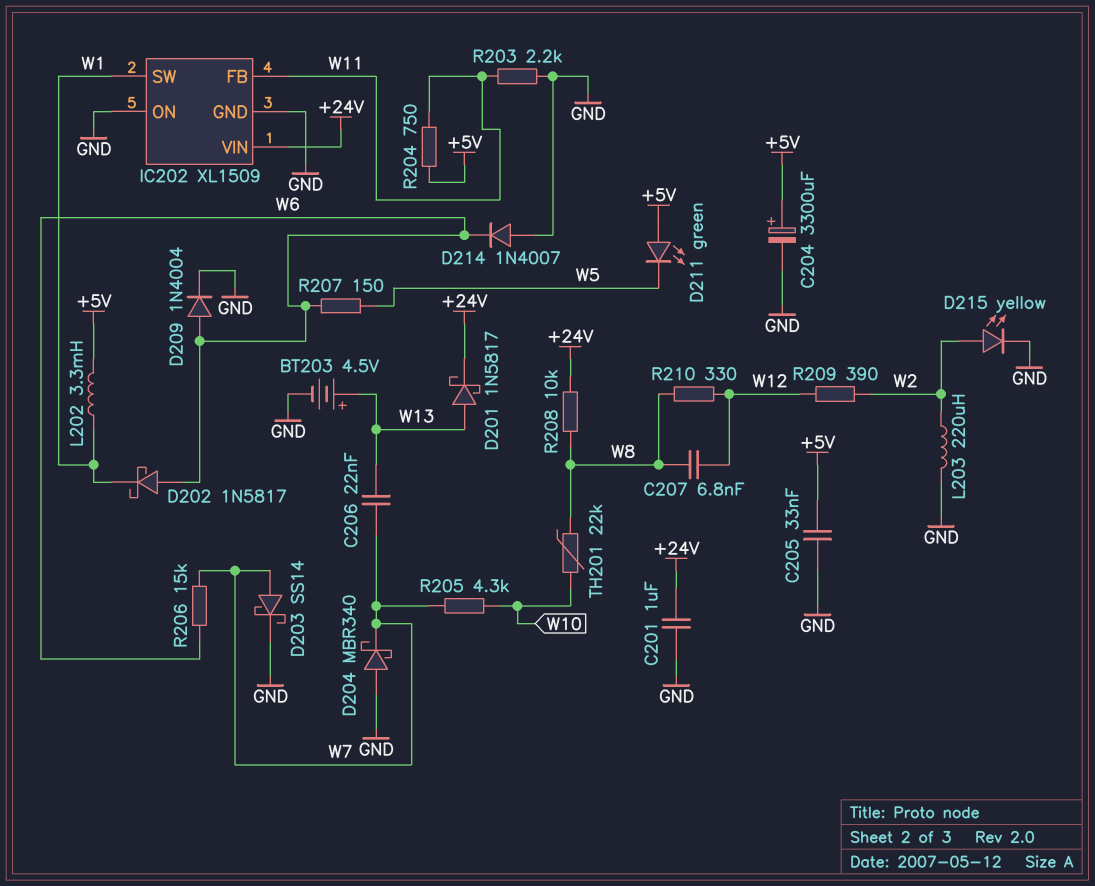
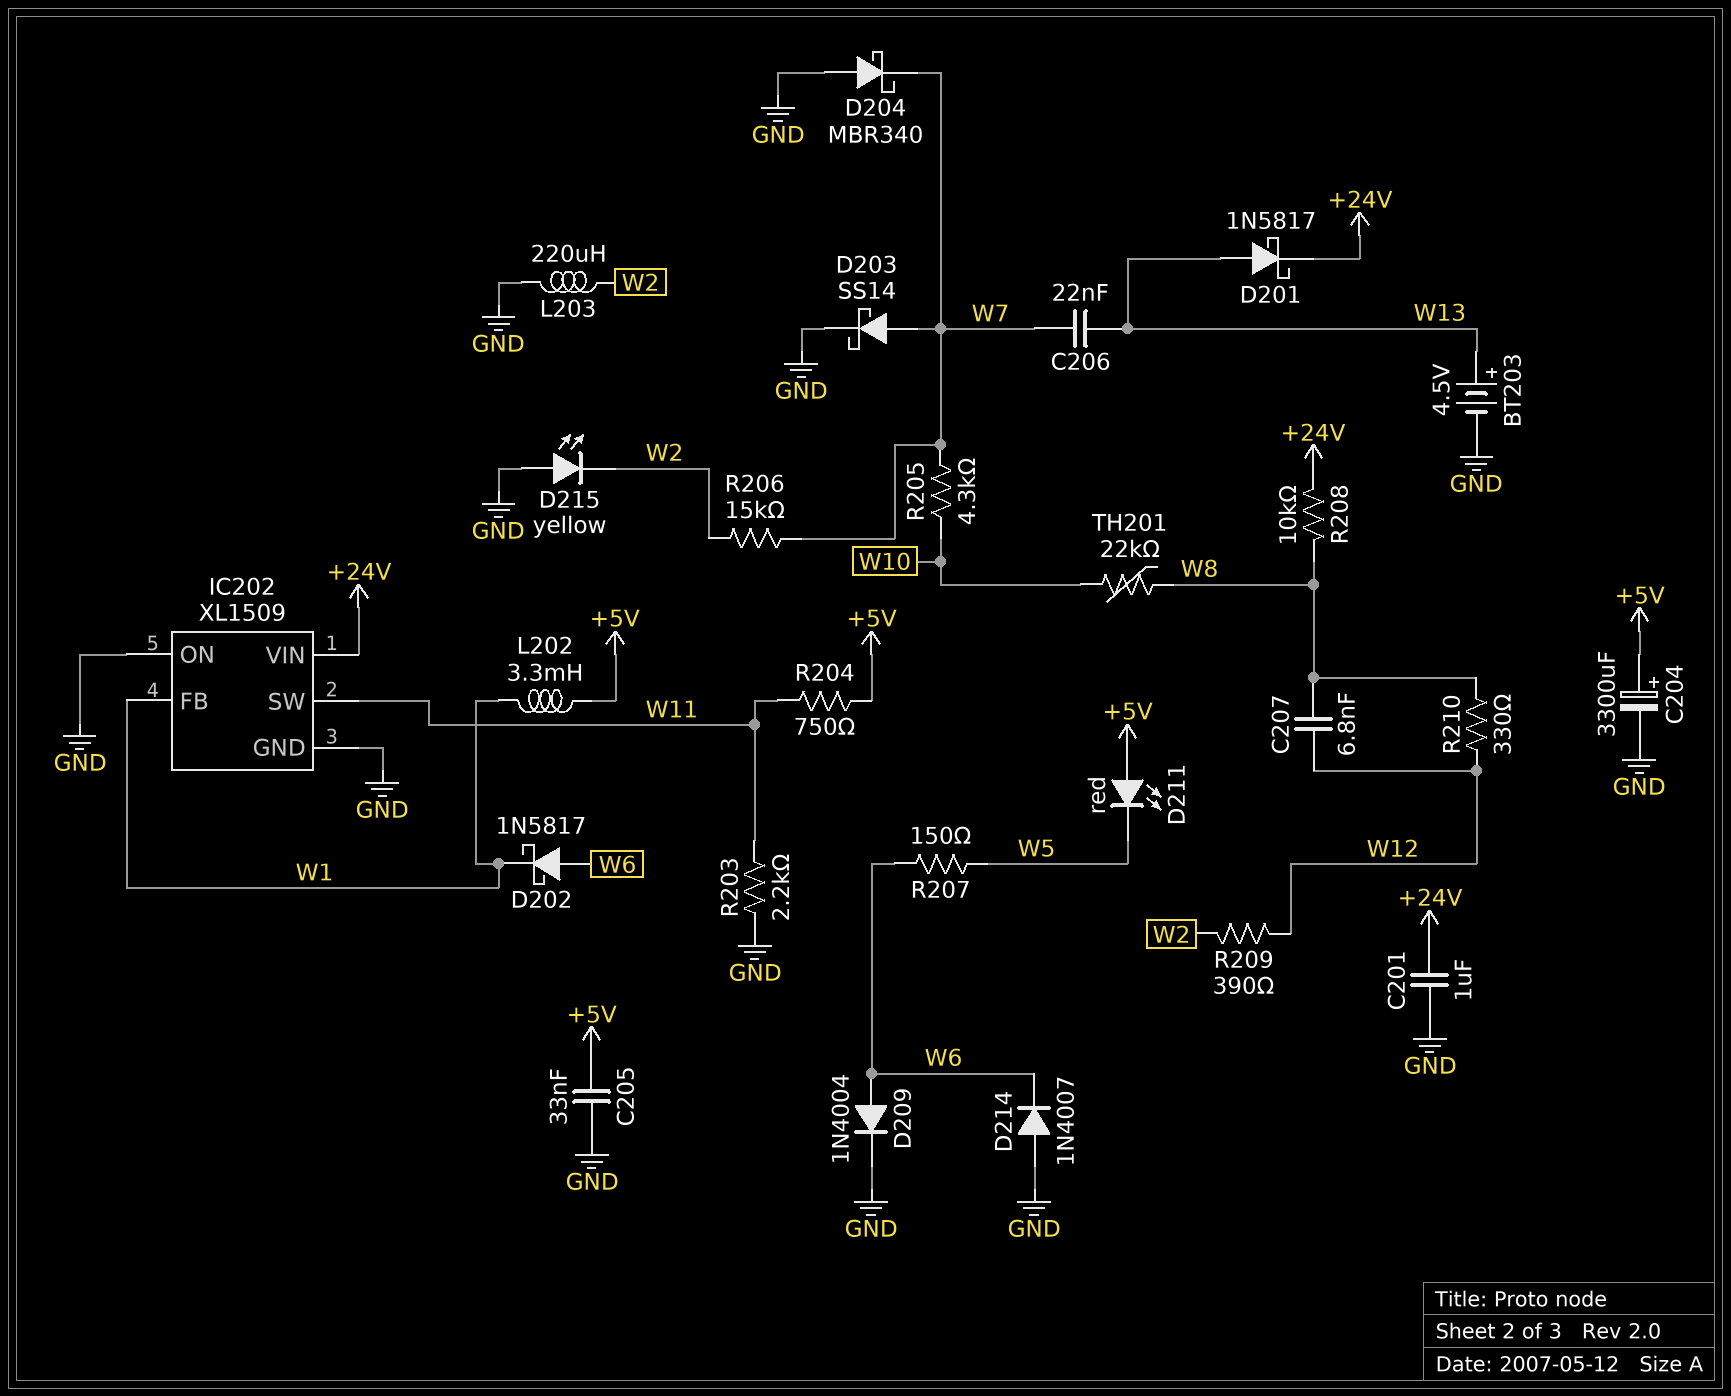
D211: LED green (A +5V, K W5) -> LED red (A +5V, K W5)
D215: LED yellow (A W2, K GND) -> LED yellow (A GND, K W2)
IC202 pin FB: W11 -> W1
IC202 pin SW: W1 -> W11
R206: 15k (W6, W7) -> 15k (W2, W7)

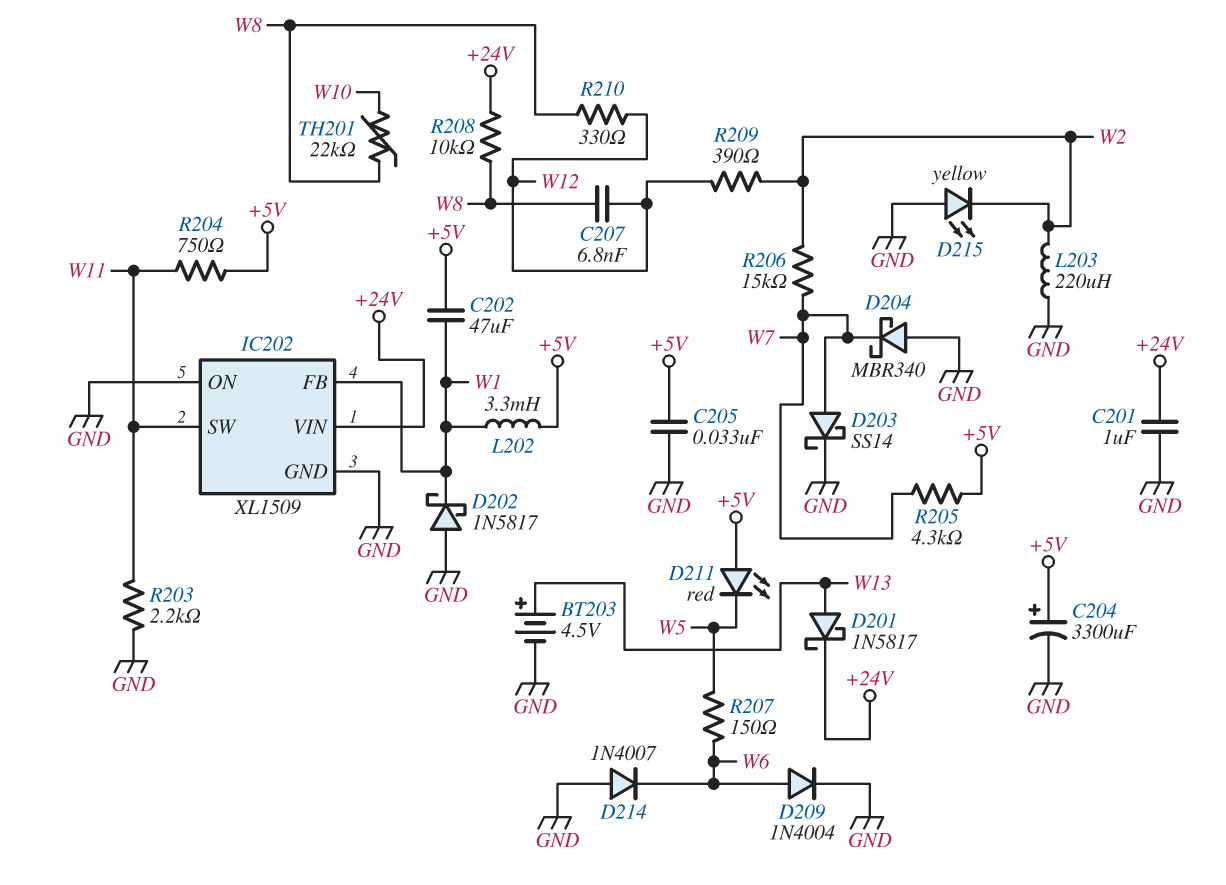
C202: none -> 47uF (+5V, W1)
C206: 22nF (W7, W13) -> none
D202: schottky 1N5817 (A W6, K W1) -> schottky 1N5817 (A GND, K W1)
R205: 4.3k (W7, W10) -> 4.3k (+5V, W7)

